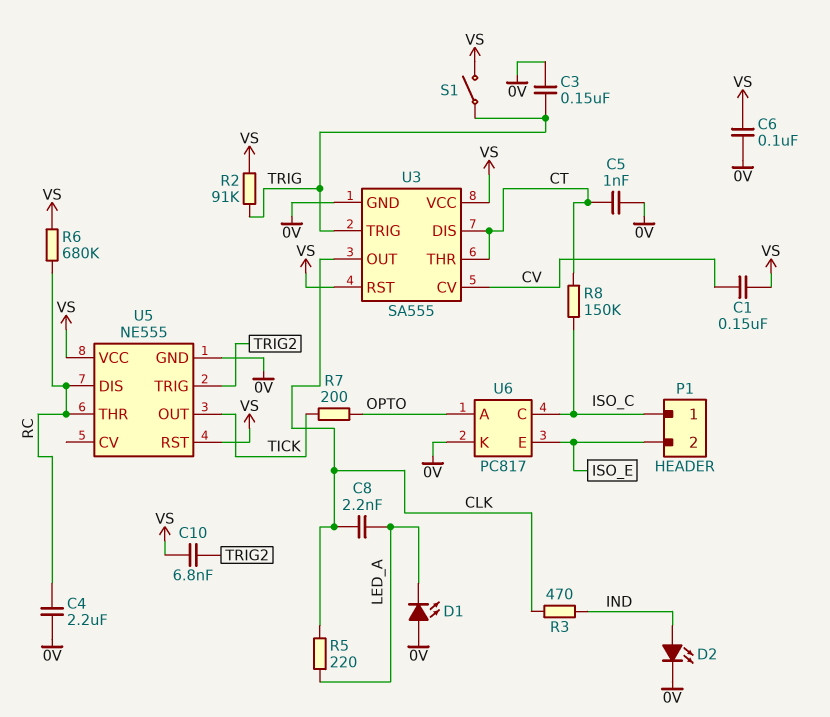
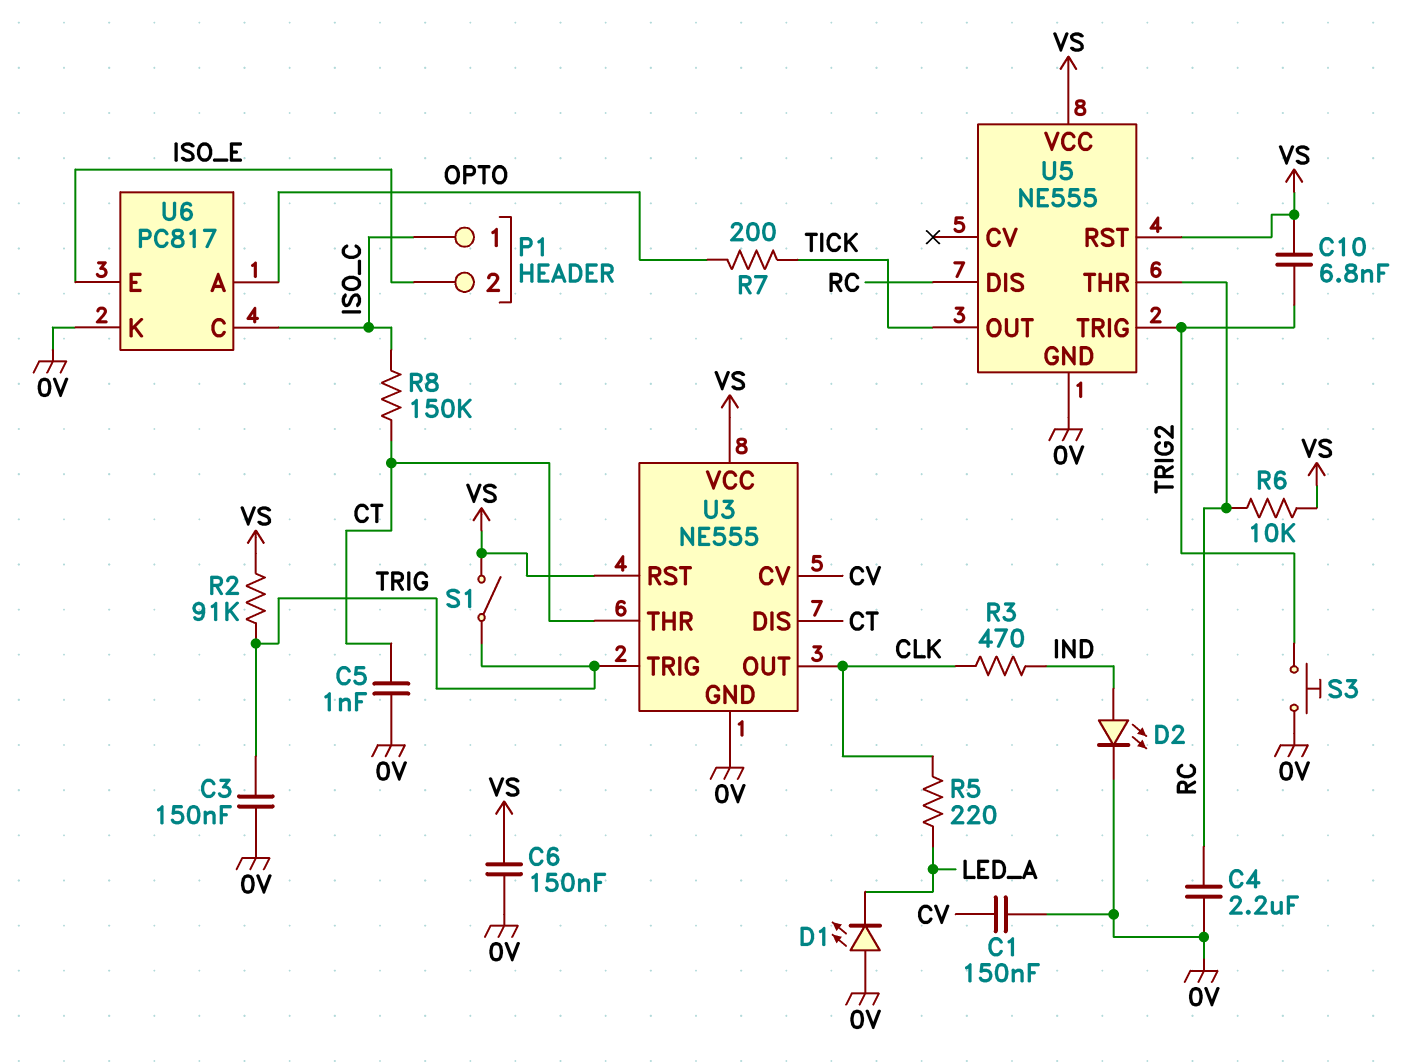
C1: 150nF (CV, VS) -> 150nF (0V, CV)
C6: 100nF (0V, VS) -> 150nF (0V, VS)
C8: 2.2nF (CLK, LED_A) -> none
R6: 680k (RC, VS) -> 10k (RC, VS)
S3: none -> button (0V, TRIG2)
U3: SA555 -> NE555

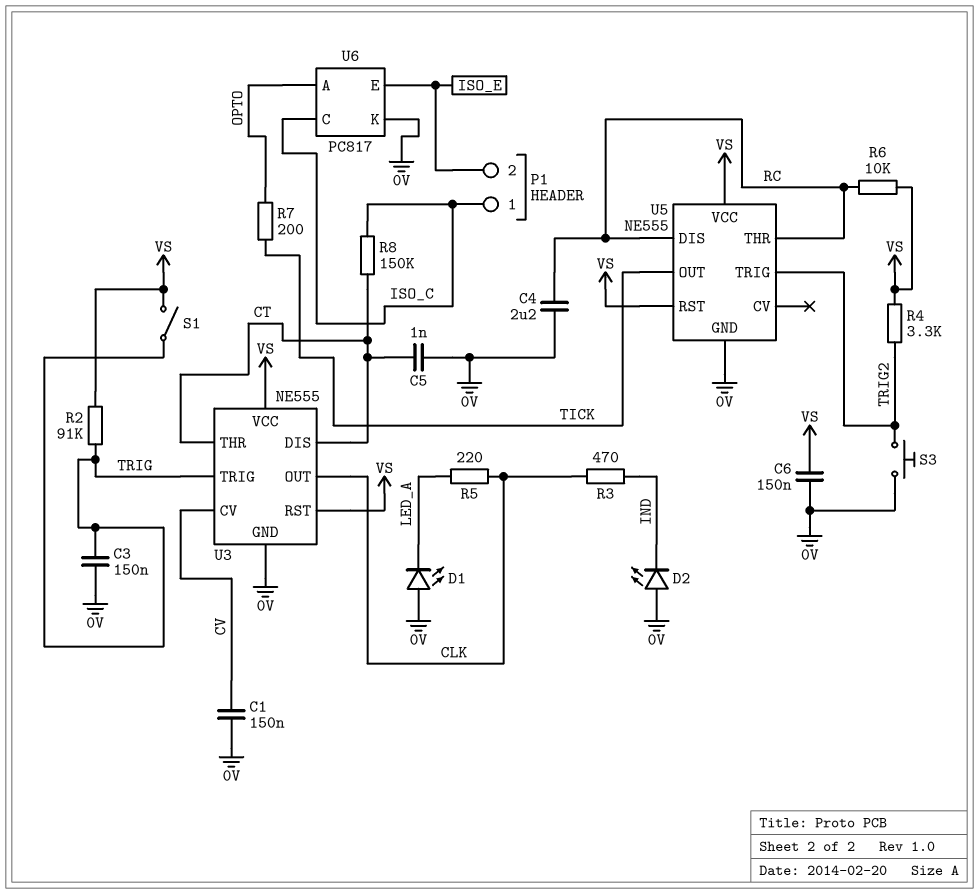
C10: 6.8nF (TRIG2, VS) -> none
D2: LED (A IND, K 0V) -> LED (A 0V, K IND)
R4: none -> 3.3k (TRIG2, VS)

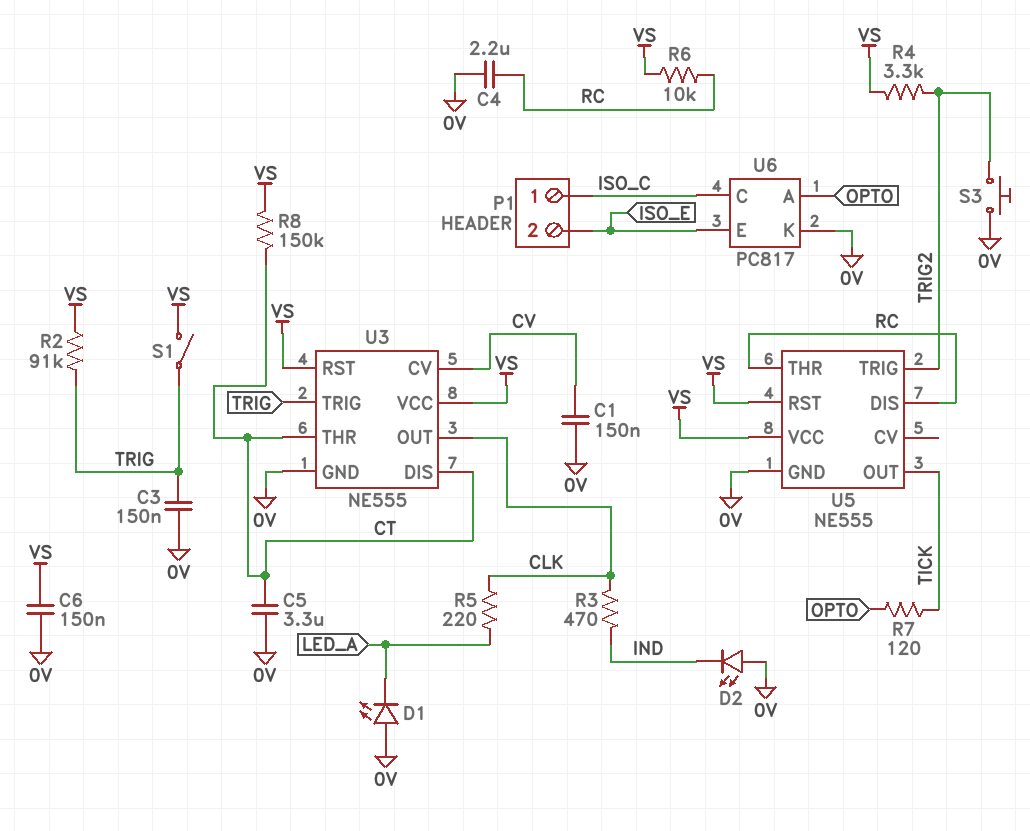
C5: 1nF (0V, CT) -> 3.3uF (0V, CT)
R7: 200 (OPTO, TICK) -> 120 (OPTO, TICK)
R8: 150k (CT, ISO_C) -> 150k (CT, VS)

